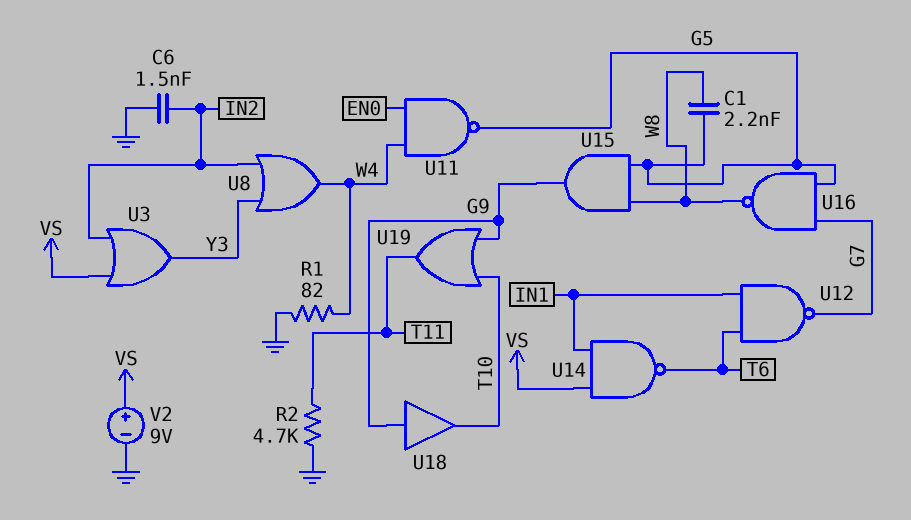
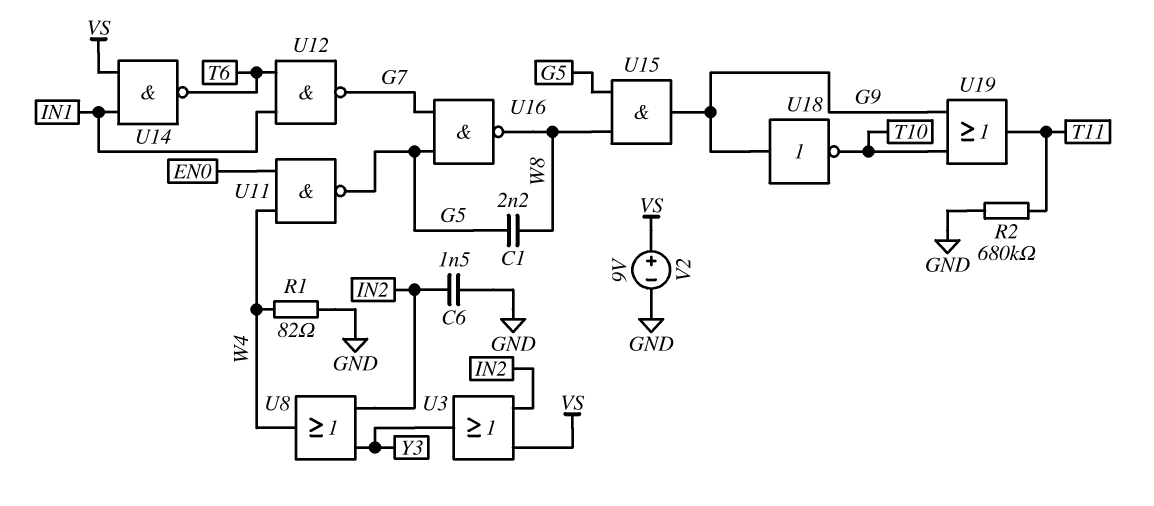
R2: 4.7k (GND, T11) -> 680k (GND, T11)
U18: buffer (in G9, out T10) -> NOT (in G9, out T10)

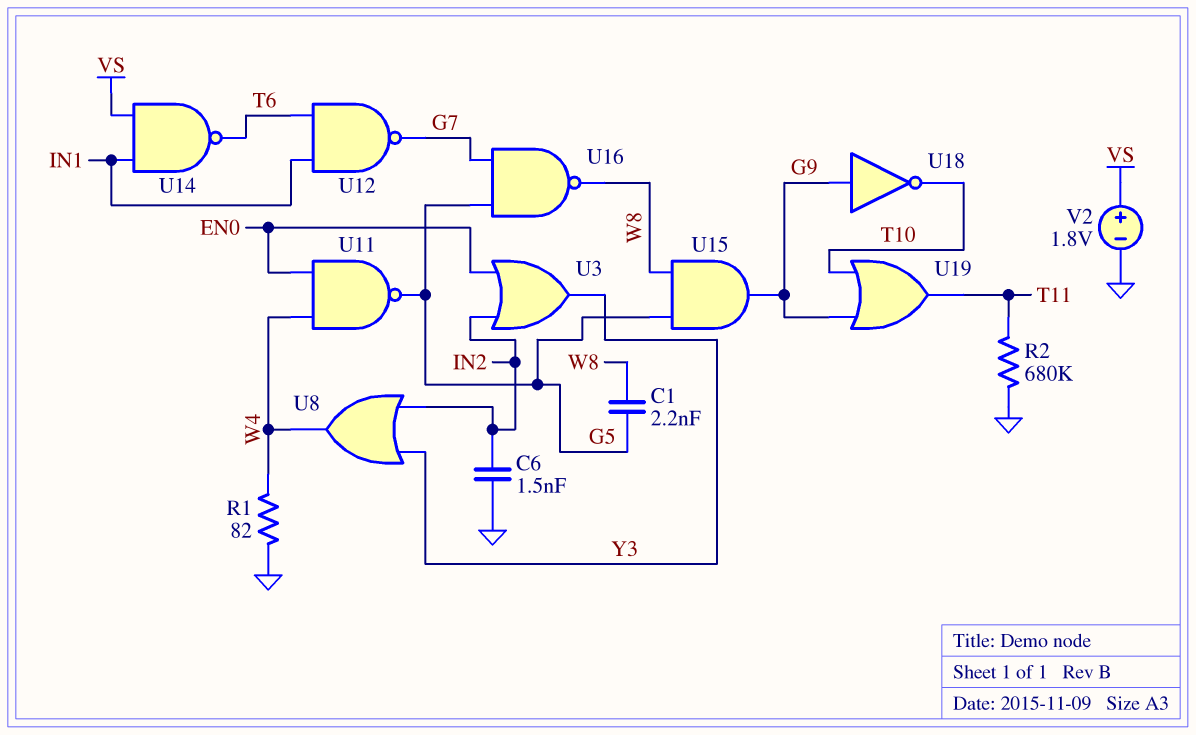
U3: OR (in IN2, in VS, out Y3) -> OR (in EN0, in IN2, out Y3)
V2: 9V (plus VS, minus GND) -> 1.8V (plus VS, minus GND)

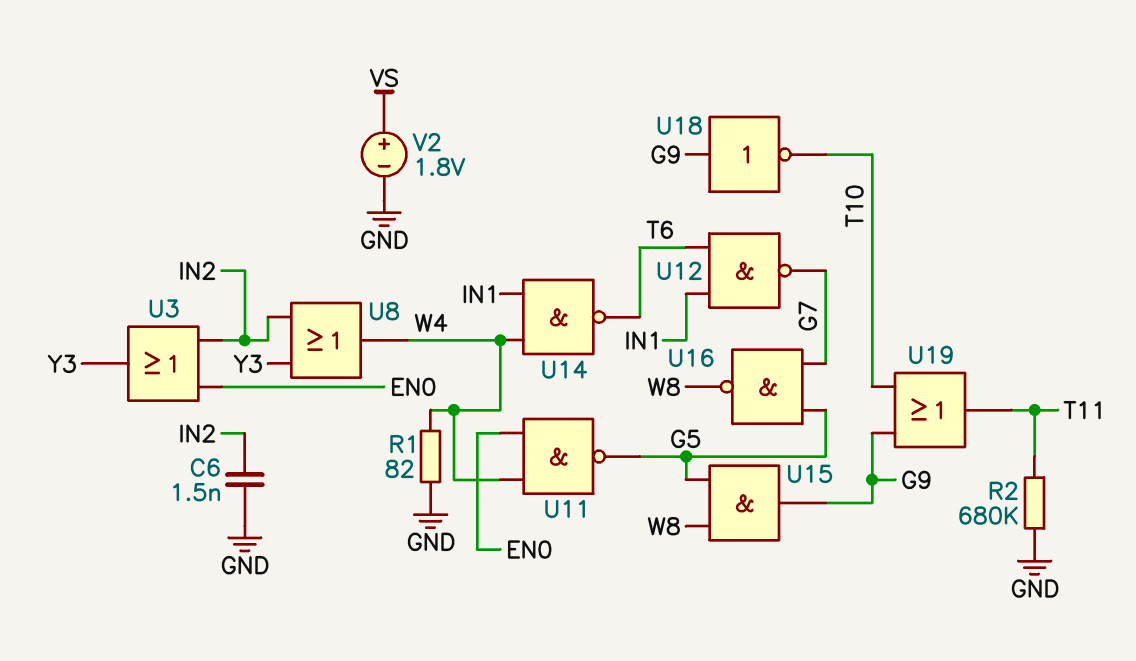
C1: 2.2nF (G5, W8) -> none
U14: NAND (in IN1, in VS, out T6) -> NAND (in IN1, in W4, out T6)

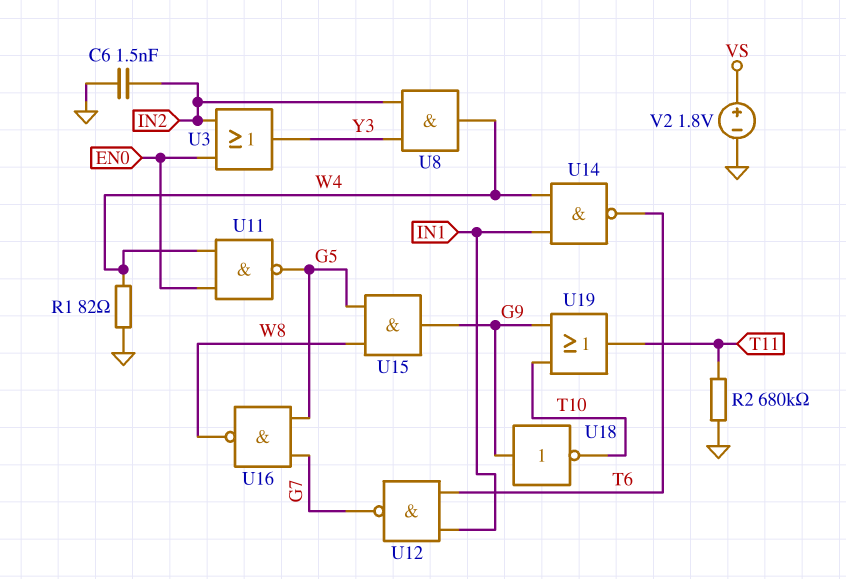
U8: OR (in IN2, in Y3, out W4) -> AND (in IN2, in Y3, out W4)

